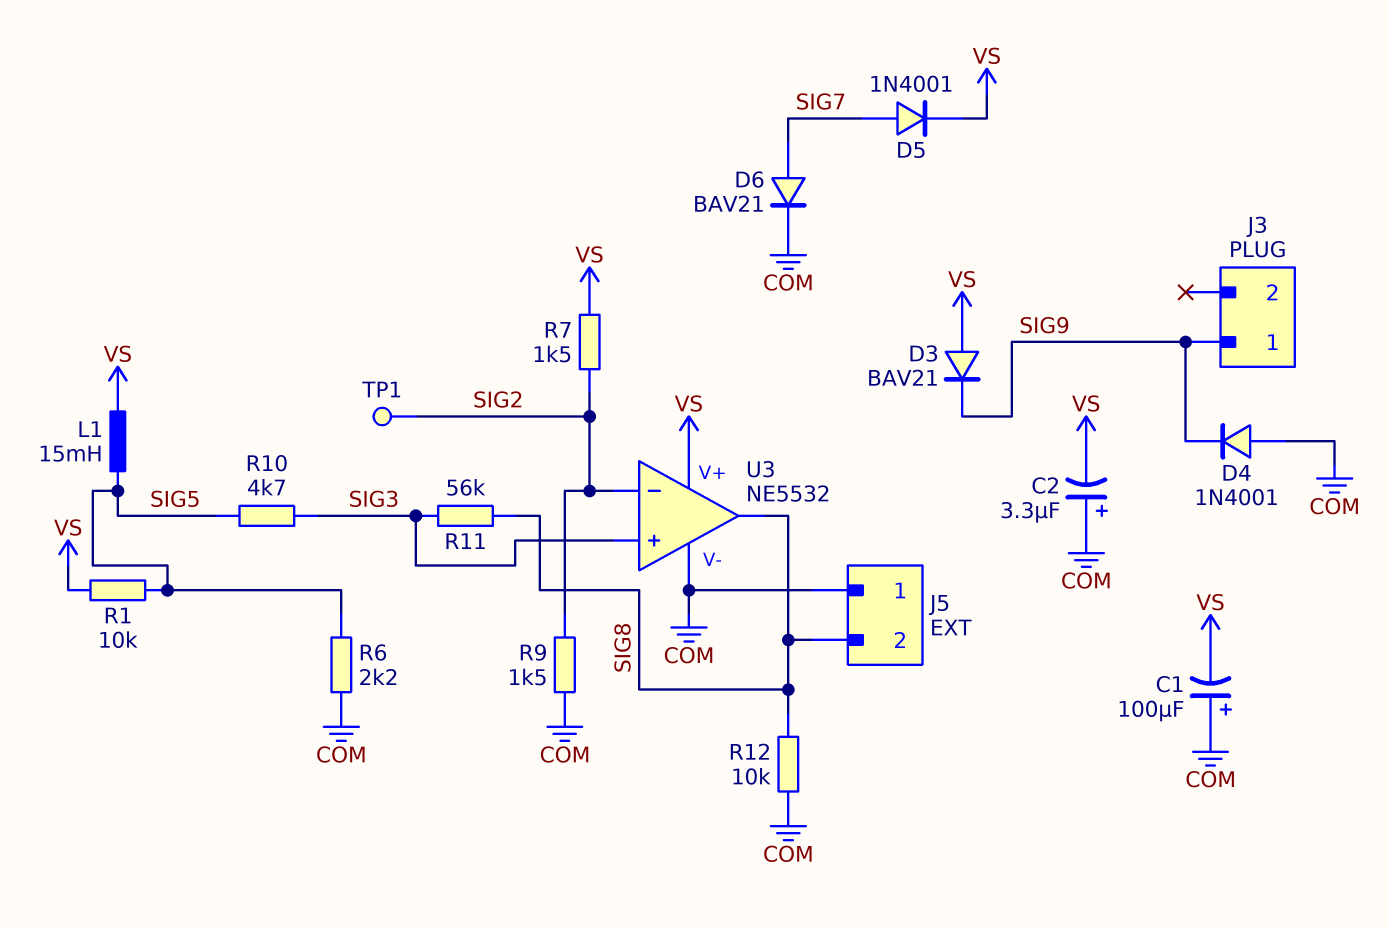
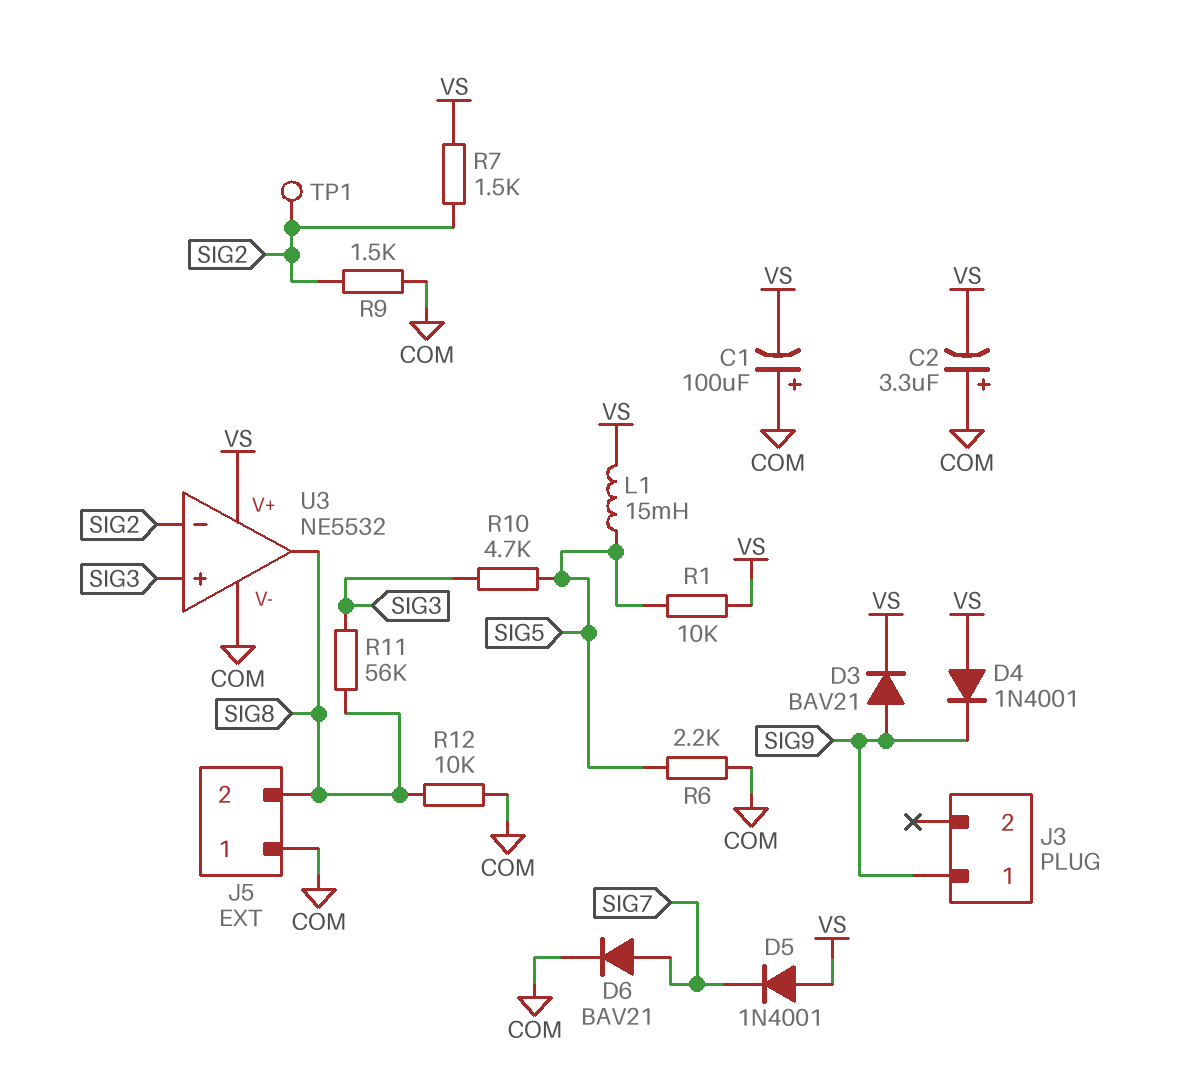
D3: diode BAV21 (A VS, K SIG9) -> diode BAV21 (A SIG9, K VS)
D4: diode 1N4001 (A COM, K SIG9) -> diode 1N4001 (A VS, K SIG9)
D5: diode 1N4001 (A SIG7, K VS) -> diode 1N4001 (A VS, K SIG7)

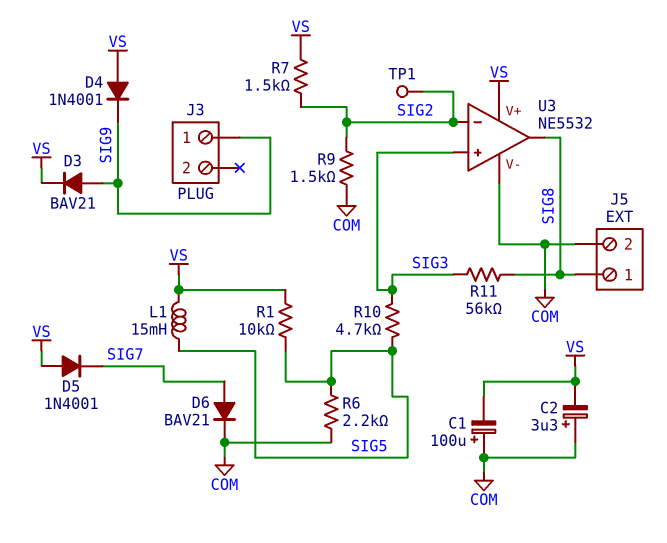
J5 pin 1: COM -> SIG8
J5 pin 2: SIG8 -> COM
R12: 10k (COM, SIG8) -> none

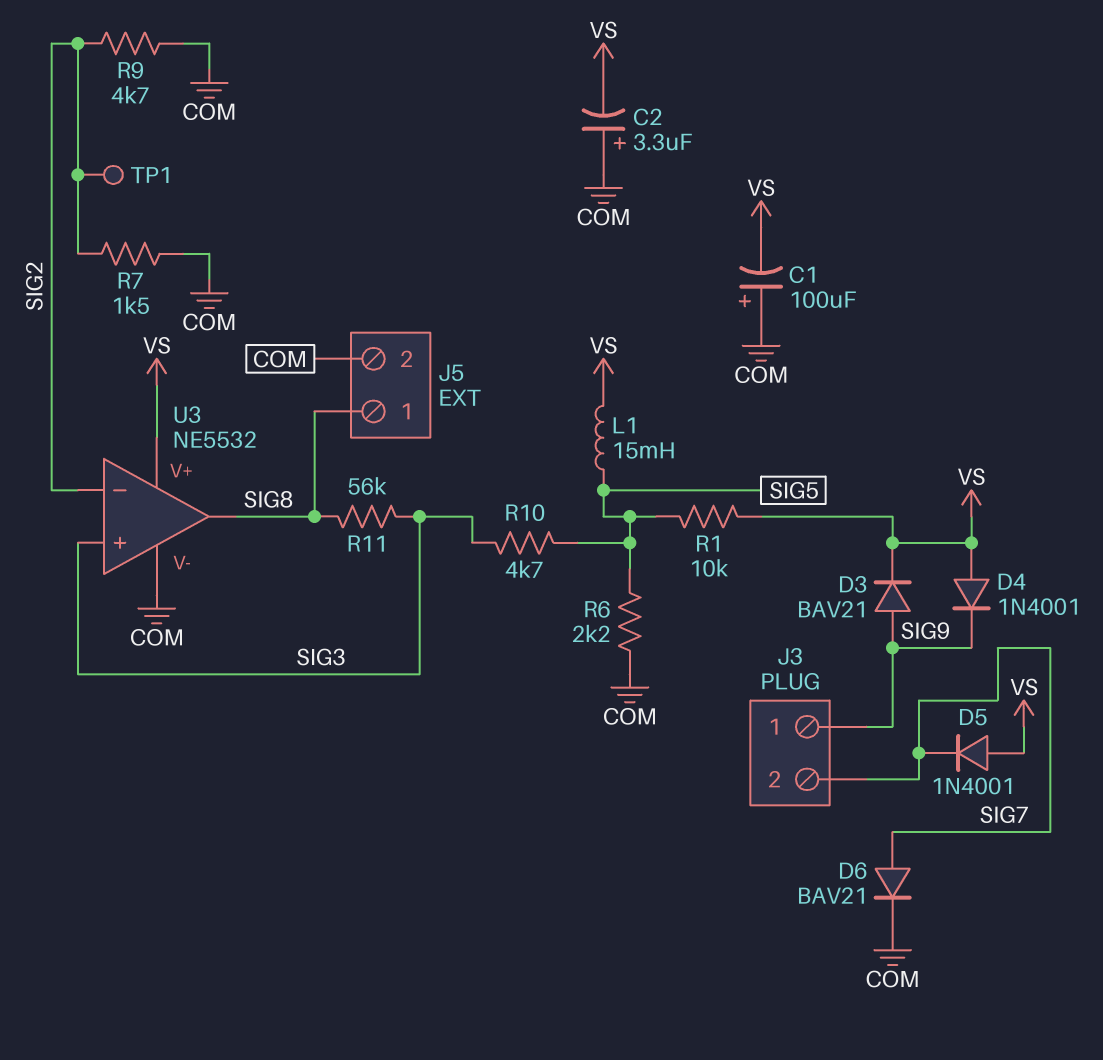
J3 pin 2: none -> SIG7
R7: 1.5k (SIG2, VS) -> 1.5k (COM, SIG2)
R9: 1.5k (COM, SIG2) -> 4.7k (COM, SIG2)

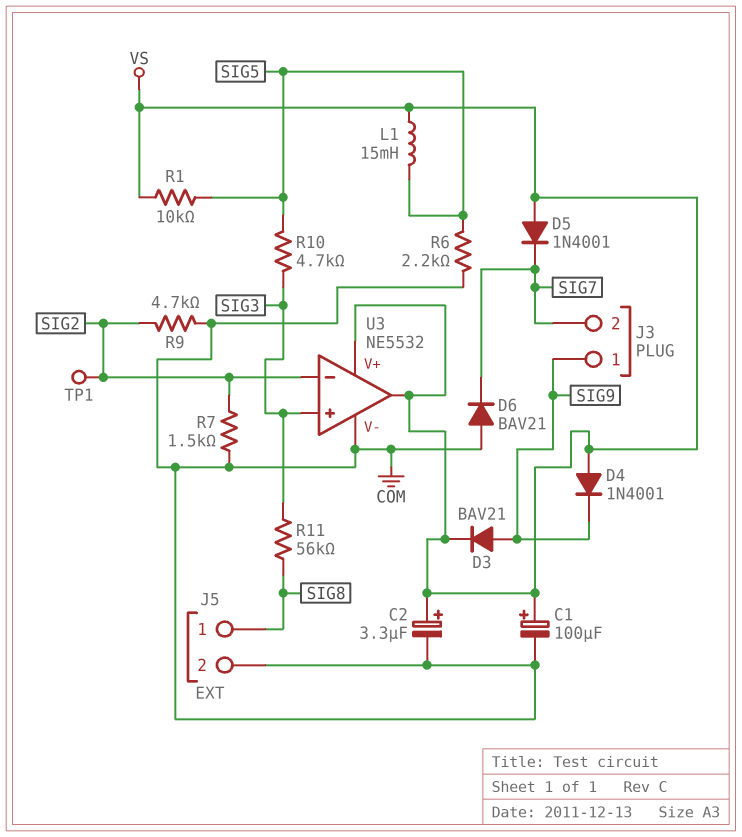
C1: 100uF (plus COM, minus VS) -> 100uF (plus VS, minus COM)
C2: 3.3uF (plus COM, minus VS) -> 3.3uF (plus VS, minus COM)
D6: diode BAV21 (A SIG7, K COM) -> diode BAV21 (A COM, K SIG7)
U3 pin out: SIG8 -> VS

